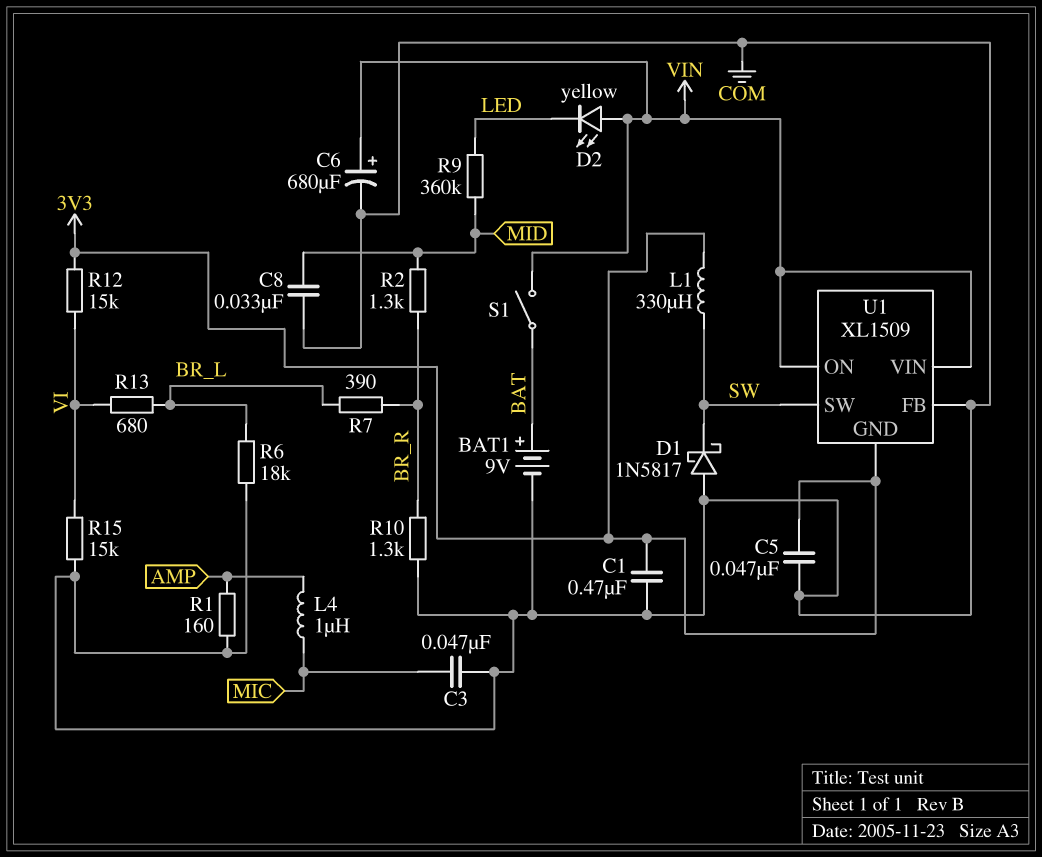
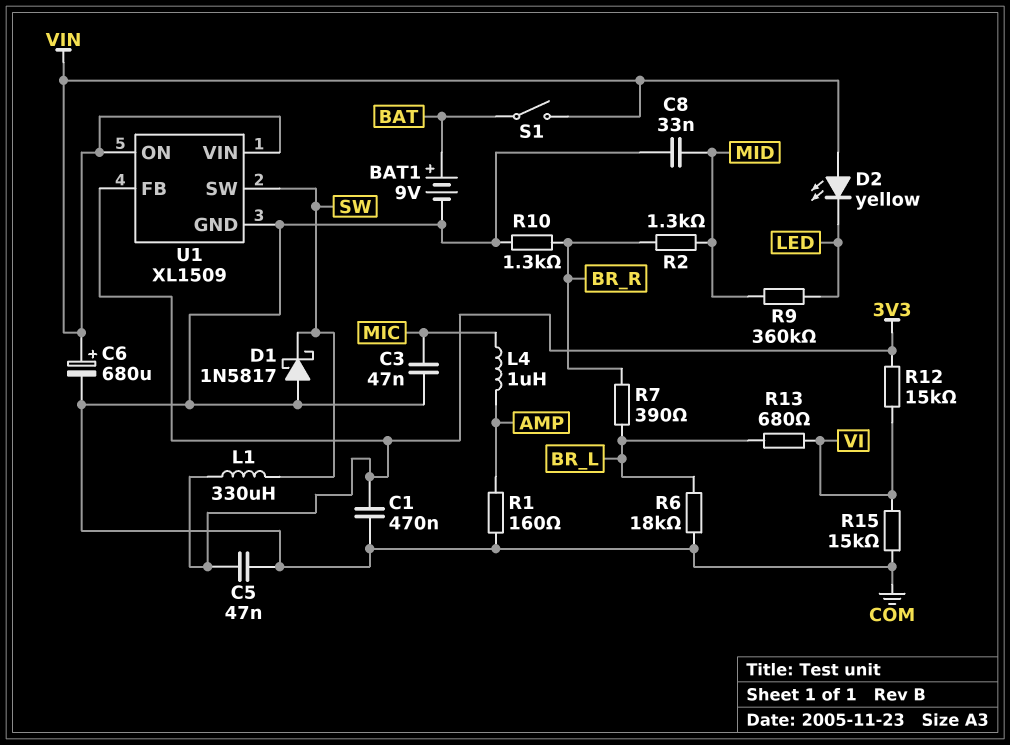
U1 pin FB: COM -> 3V3
U1 pin GND: 3V3 -> COM

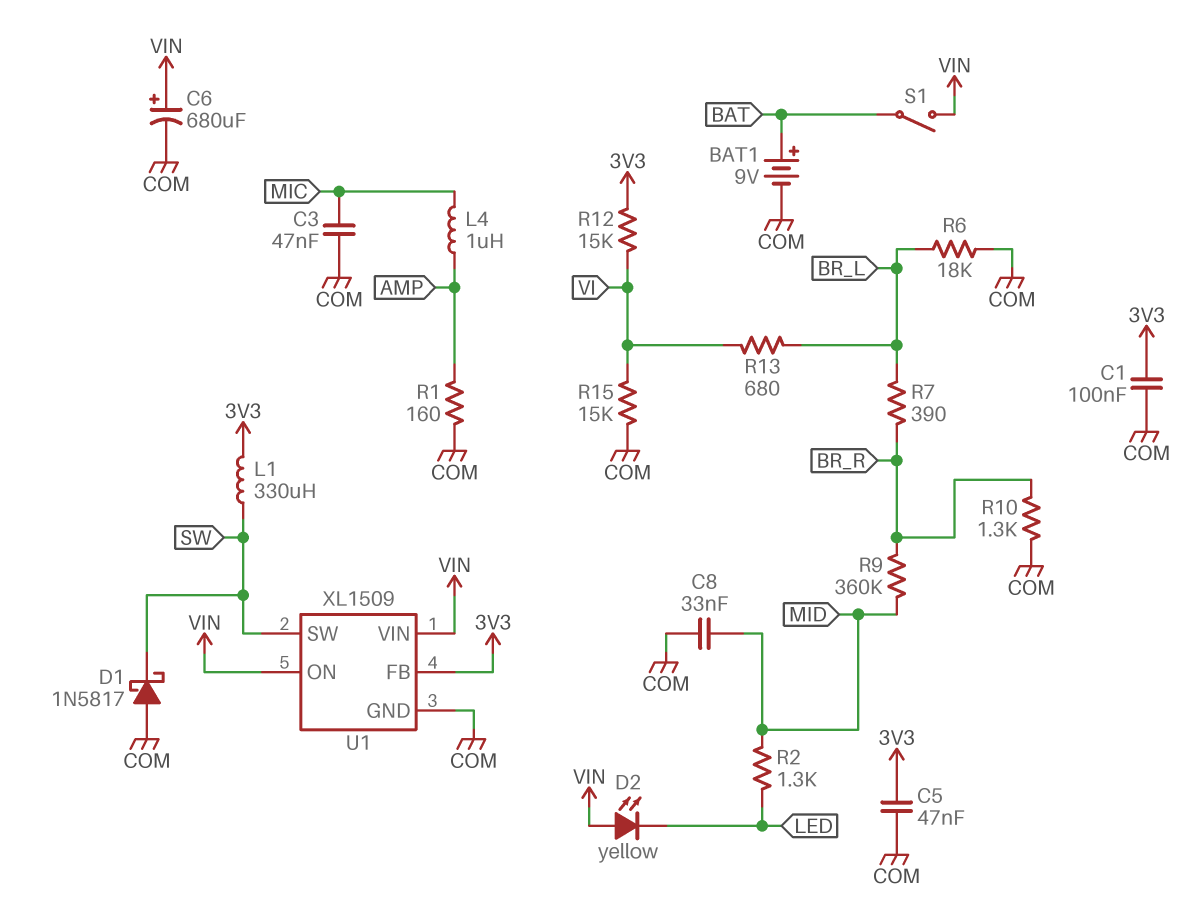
C1: 470nF (3V3, COM) -> 100nF (3V3, COM)
R2: 1.3k (BR_R, MID) -> 1.3k (LED, MID)
R9: 360k (LED, MID) -> 360k (BR_R, MID)

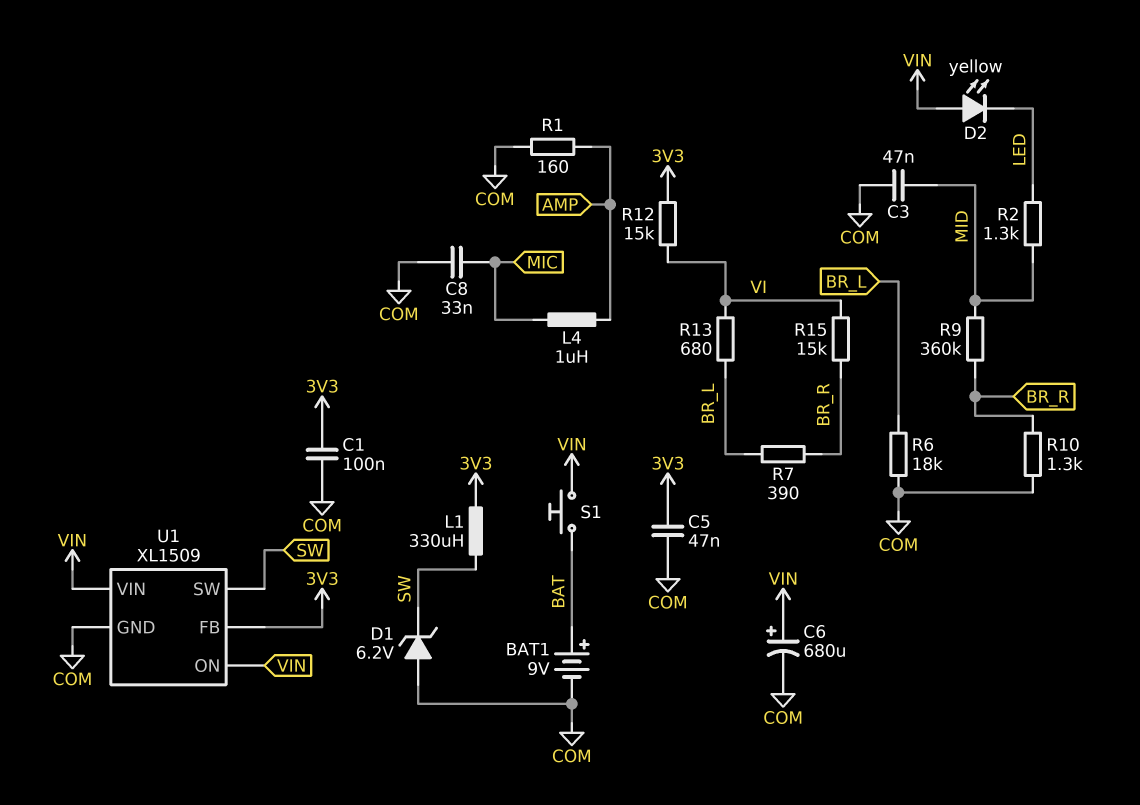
C3: 47nF (COM, MIC) -> 47nF (COM, MID)
C8: 33nF (COM, MID) -> 33nF (COM, MIC)
D1: schottky 1N5817 (A COM, K SW) -> zener 6.2V (A COM, K SW)
R15: 15k (COM, VI) -> 15k (BR_R, VI)
S1: switch (BAT, VIN) -> button (BAT, VIN)

